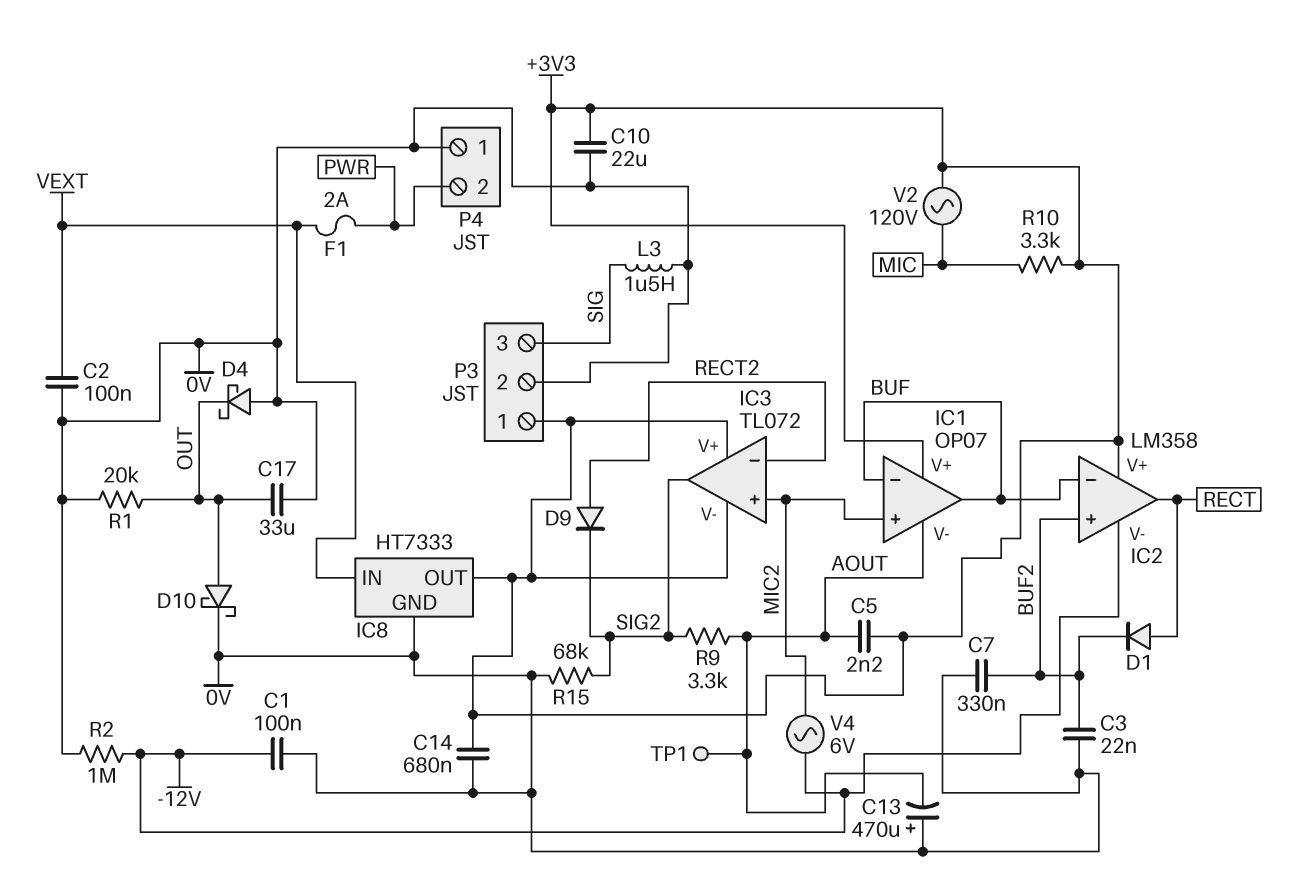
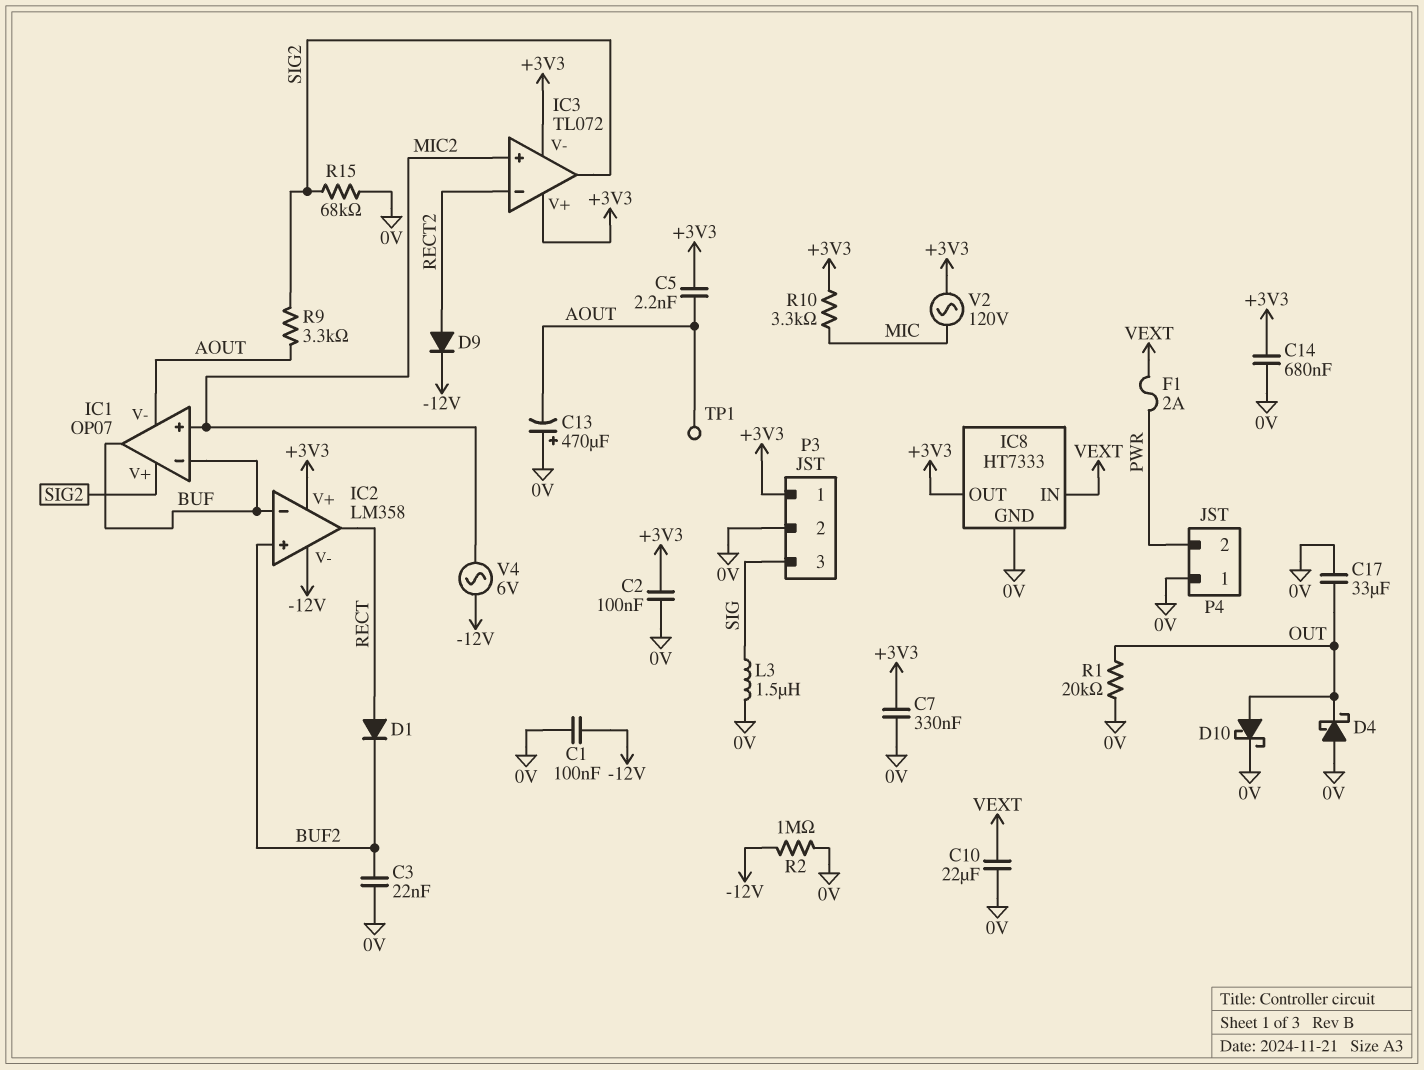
C2: 100nF (0V, VEXT) -> 100nF (+3V3, 0V)
C7: 330nF (0V, BUF2) -> 330nF (+3V3, 0V)
C10: 22uF (+3V3, 0V) -> 22uF (0V, VEXT)
D9: diode (A RECT2, K SIG2) -> diode (A RECT2, K -12V)
IC1 pin V+: +3V3 -> SIG2

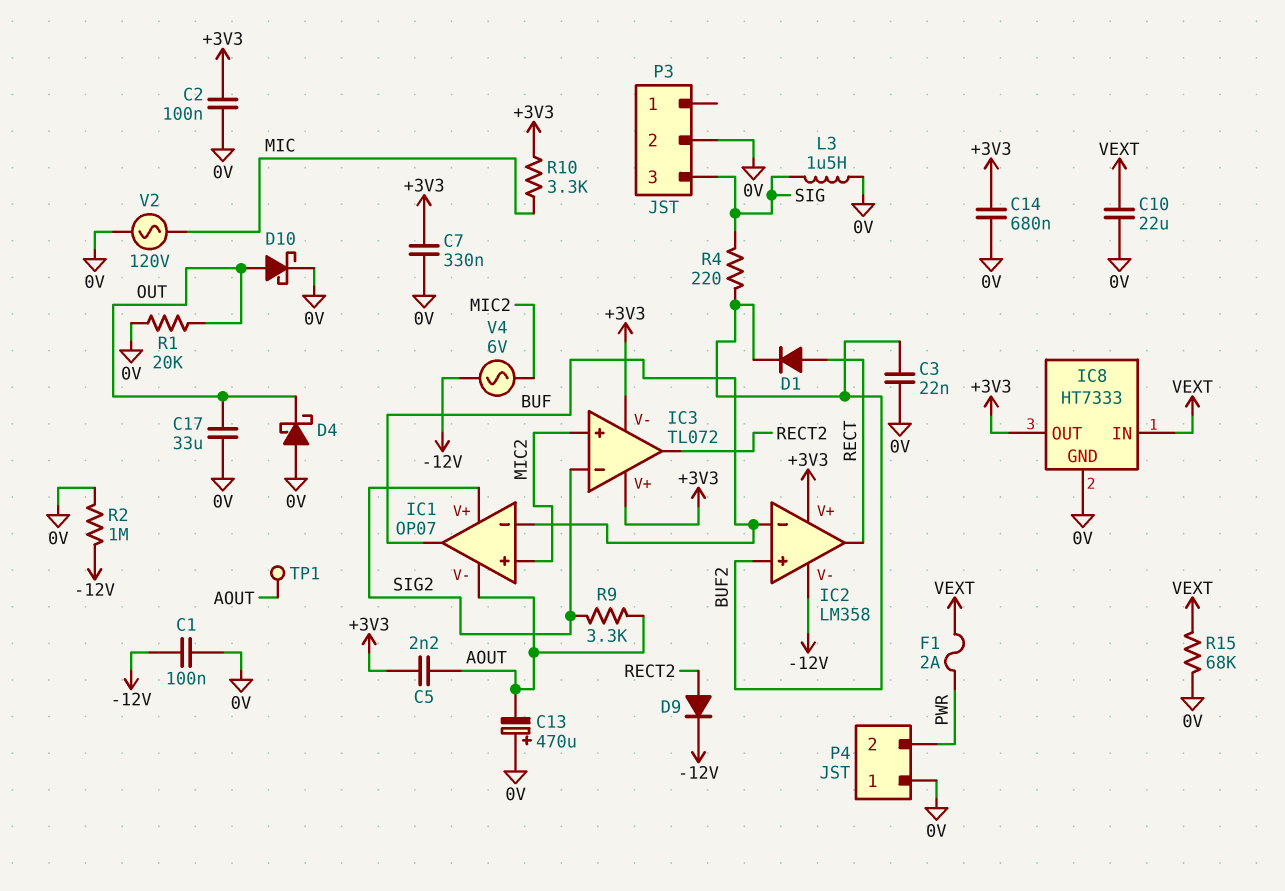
IC3 pin in-: RECT2 -> SIG2
IC3 pin out: SIG2 -> RECT2
P3 pin 1: +3V3 -> none
R4: none -> 220 (BUF2, SIG)
R15: 68k (0V, SIG2) -> 68k (0V, VEXT)
V2: AC 120V (+3V3, MIC) -> AC 120V (0V, MIC)

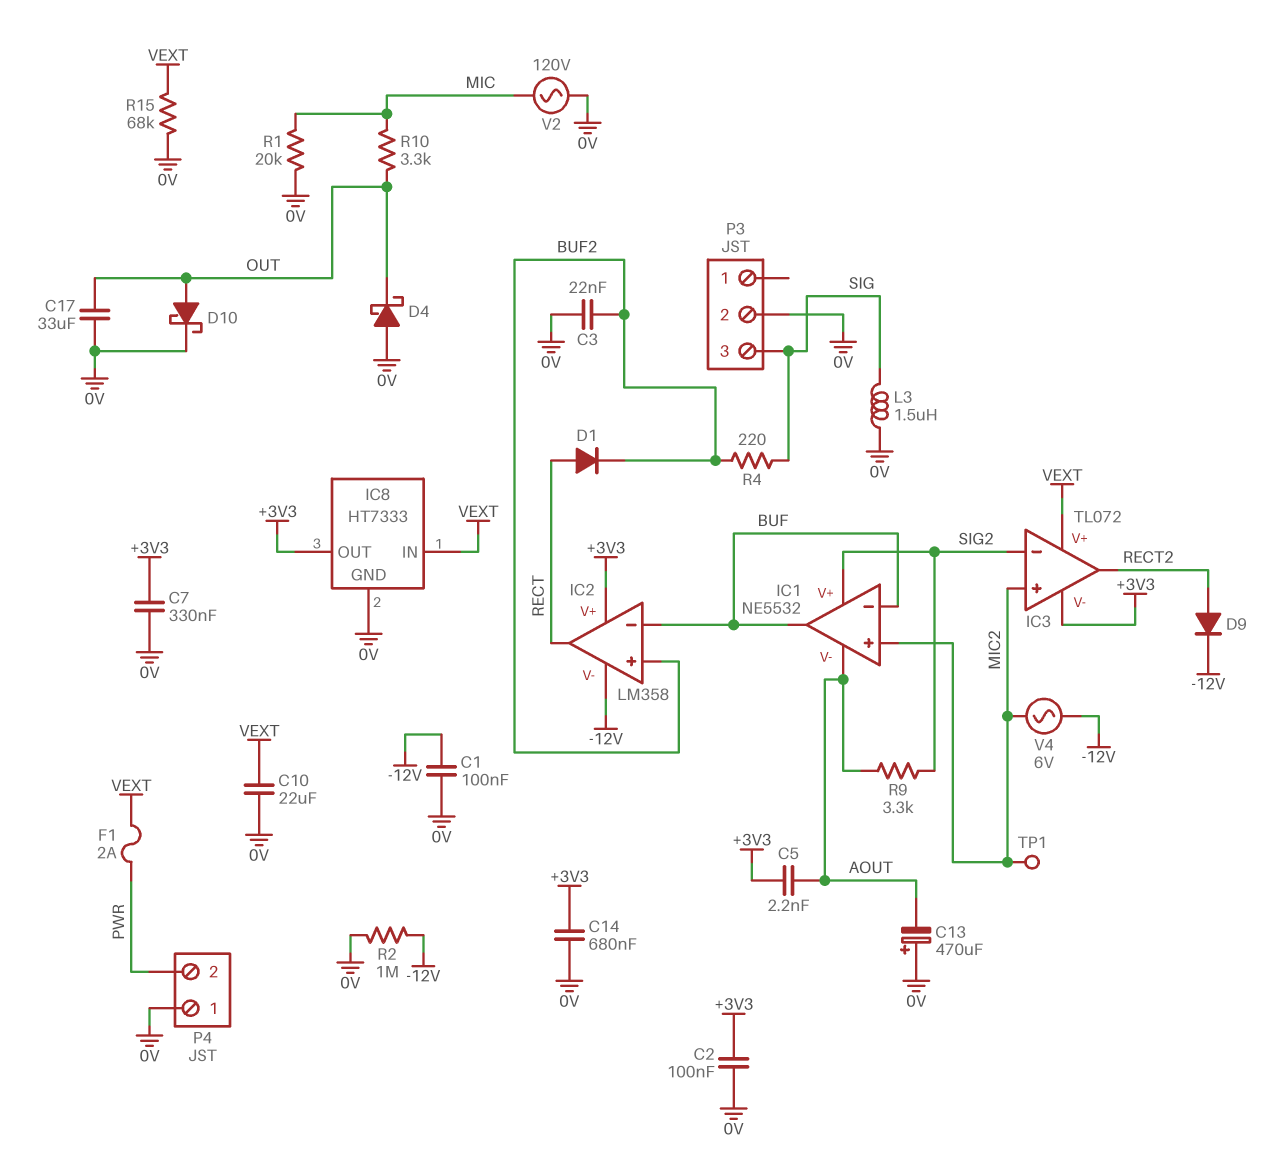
IC1: OP07 -> NE5532
IC3 pin V+: +3V3 -> VEXT
R1: 20k (0V, OUT) -> 20k (0V, MIC)
R10: 3.3k (+3V3, MIC) -> 3.3k (MIC, OUT)
TP1: test point (AOUT) -> test point (MIC2)

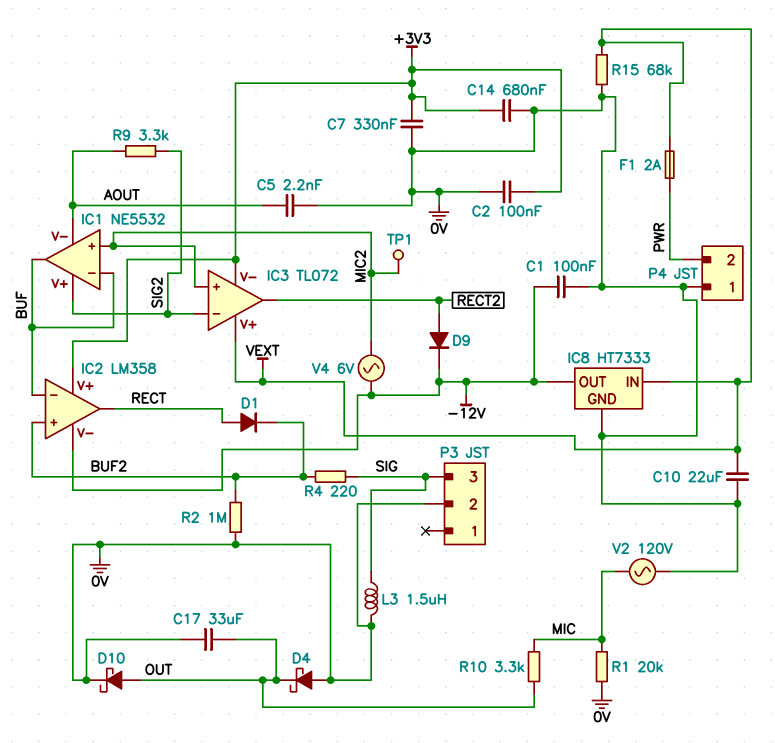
C3: 22nF (0V, BUF2) -> none
C5: 2.2nF (+3V3, AOUT) -> 2.2nF (0V, AOUT)
C13: 470uF (plus 0V, minus AOUT) -> none
IC8 pin OUT: +3V3 -> -12V
R2: 1M (-12V, 0V) -> 1M (0V, BUF2)

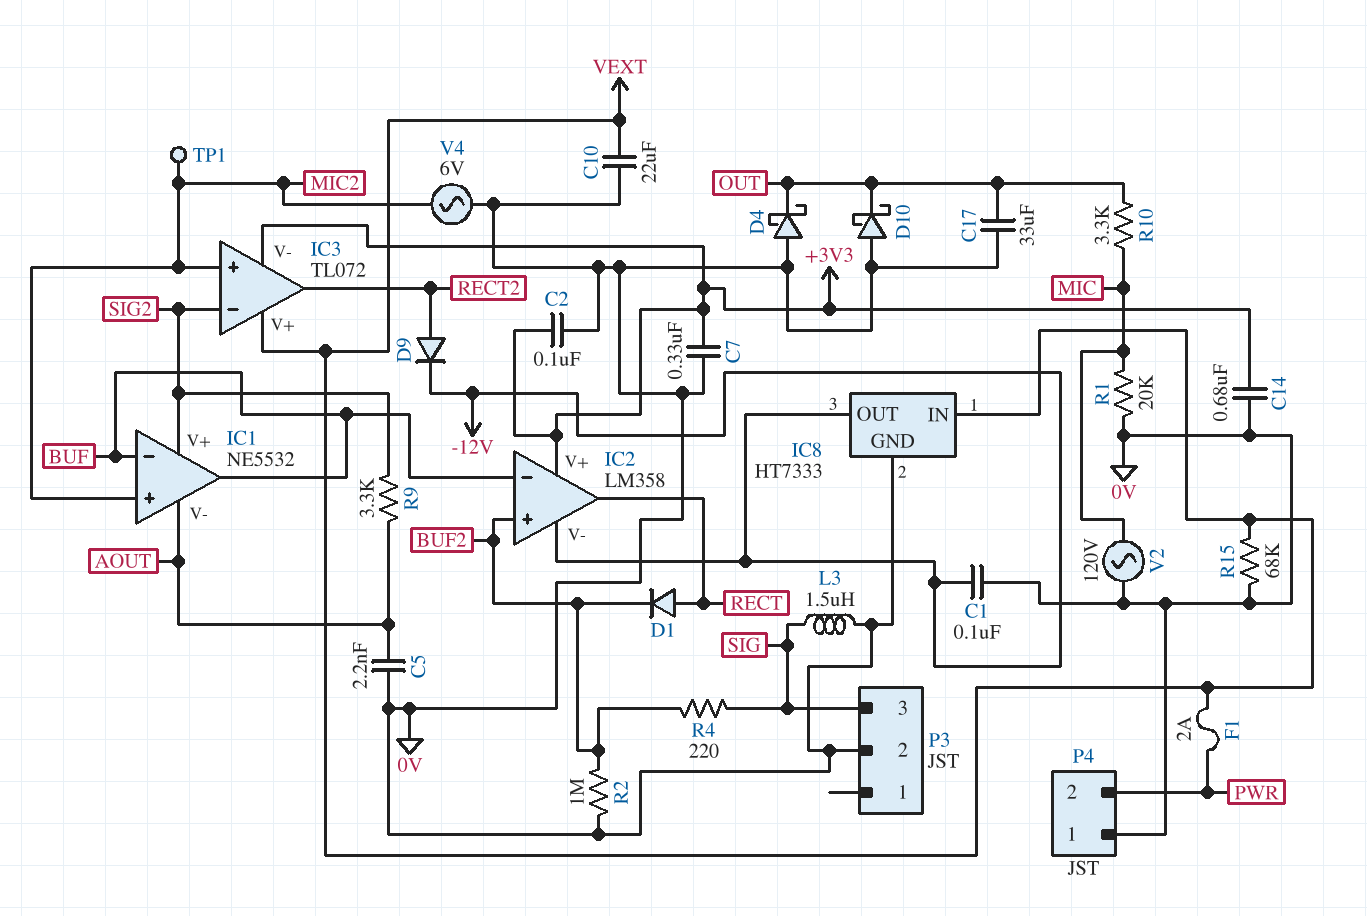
D10: schottky (A OUT, K 0V) -> schottky (A 0V, K OUT)
V4: AC 6V (-12V, MIC2) -> AC 6V (0V, MIC2)

